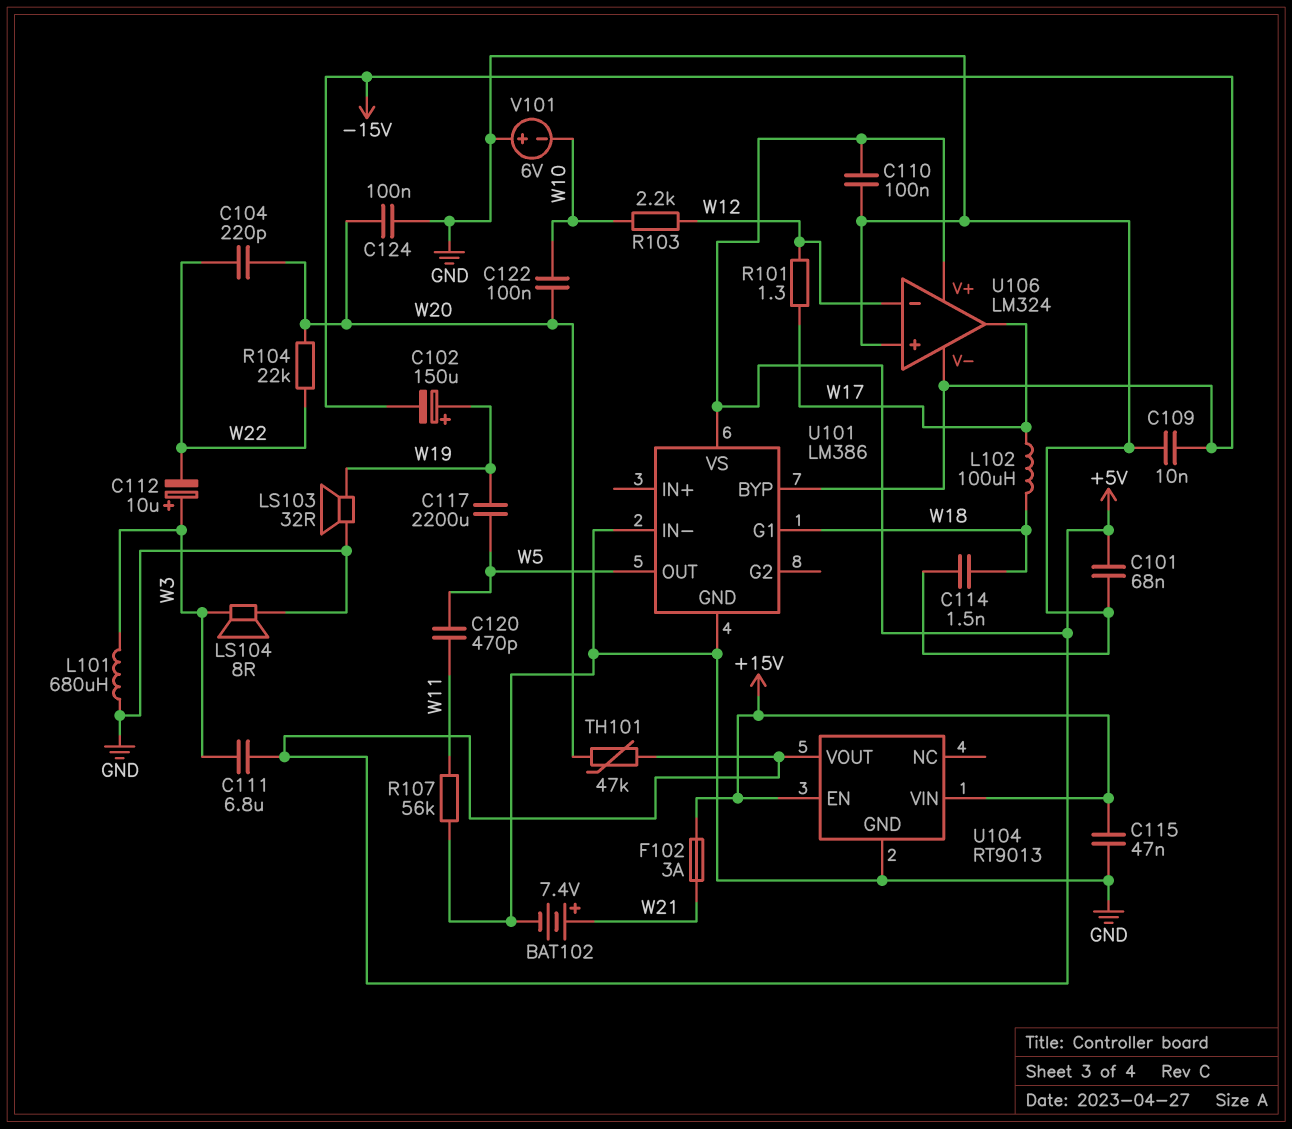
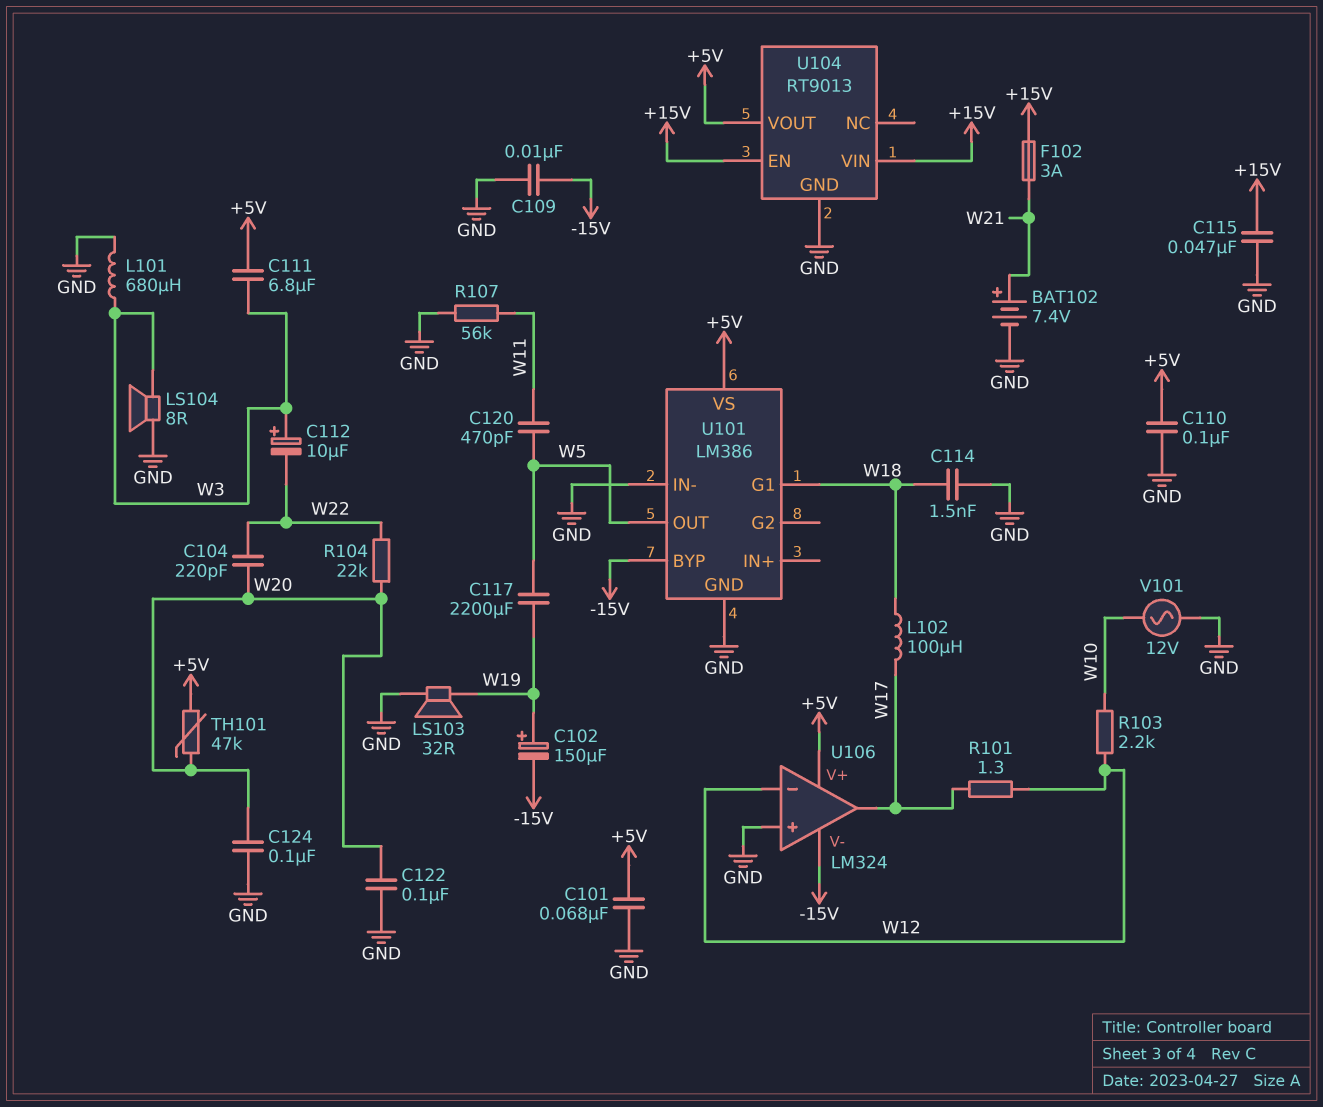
C122: 100nF (W10, W20) -> 100nF (GND, W20)
V101: 6V (plus GND, minus W10) -> AC 12V (GND, W10)

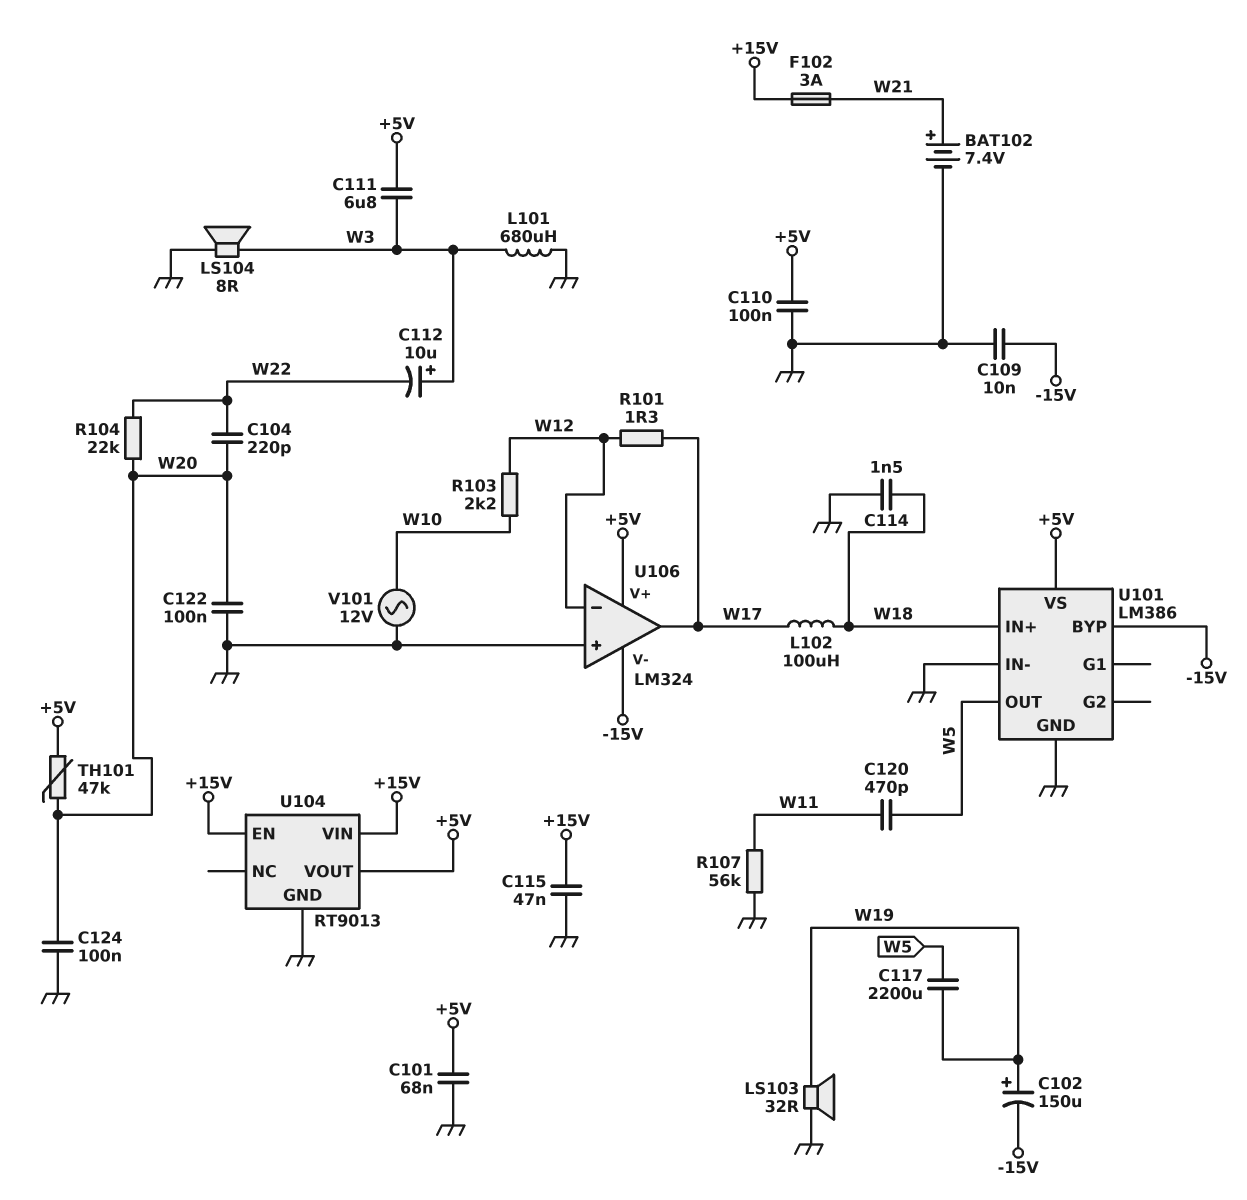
U101 pin G1: W18 -> none
U101 pin IN+: none -> W18

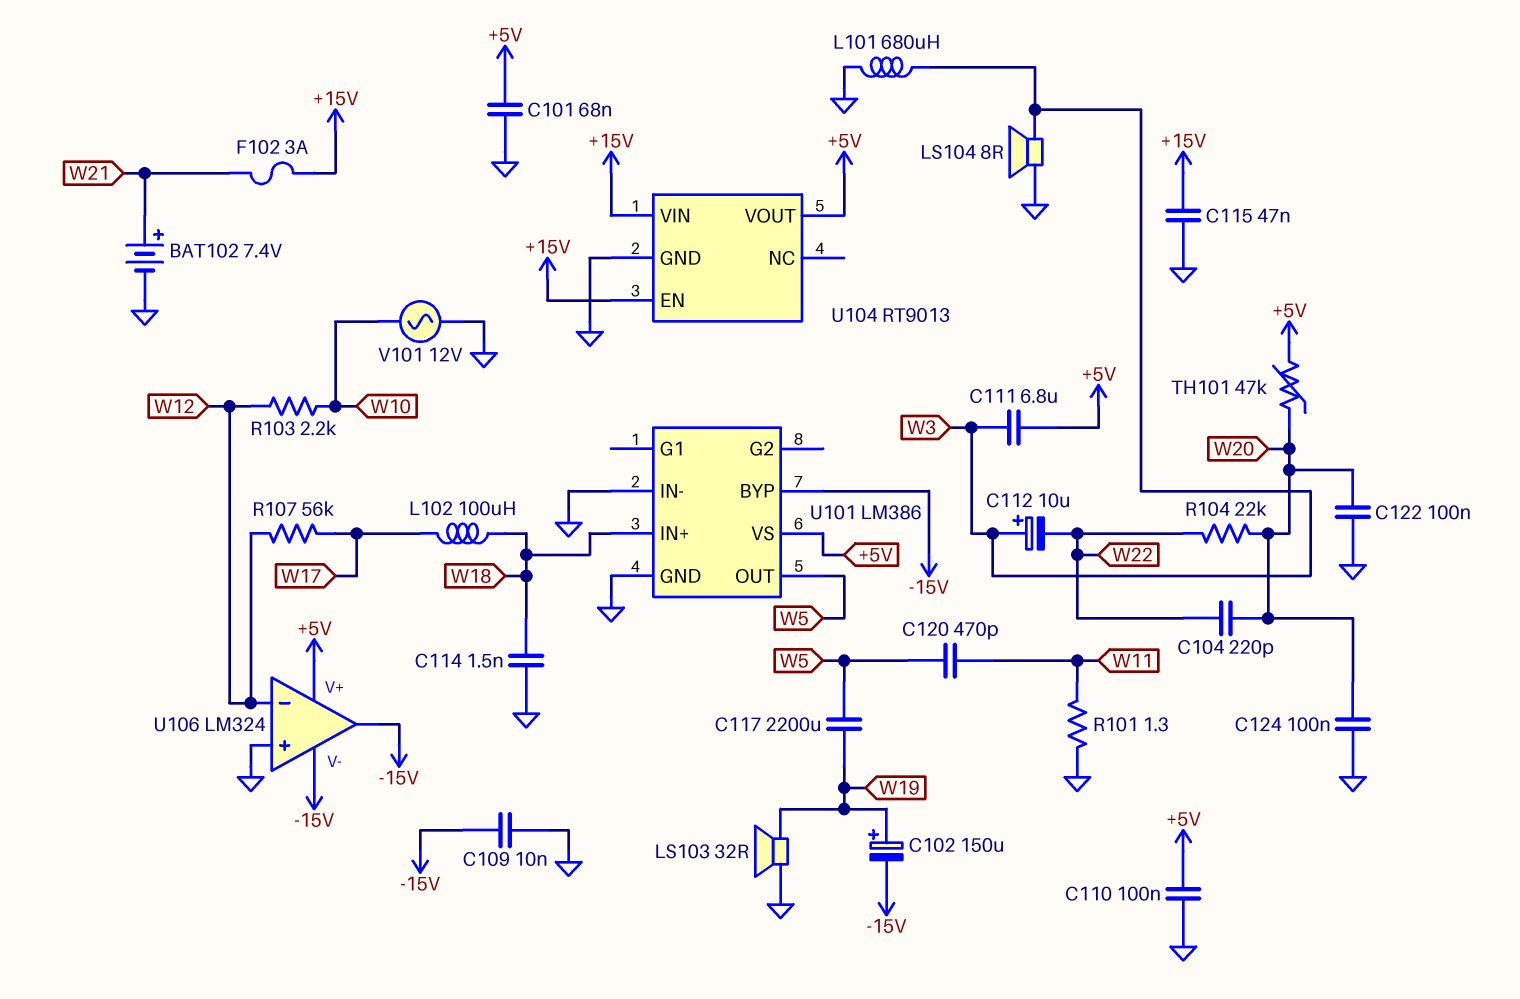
R101: 1.3 (W12, W17) -> 1.3 (GND, W11)
R107: 56k (GND, W11) -> 56k (W12, W17)
U106 pin out: W17 -> -15V

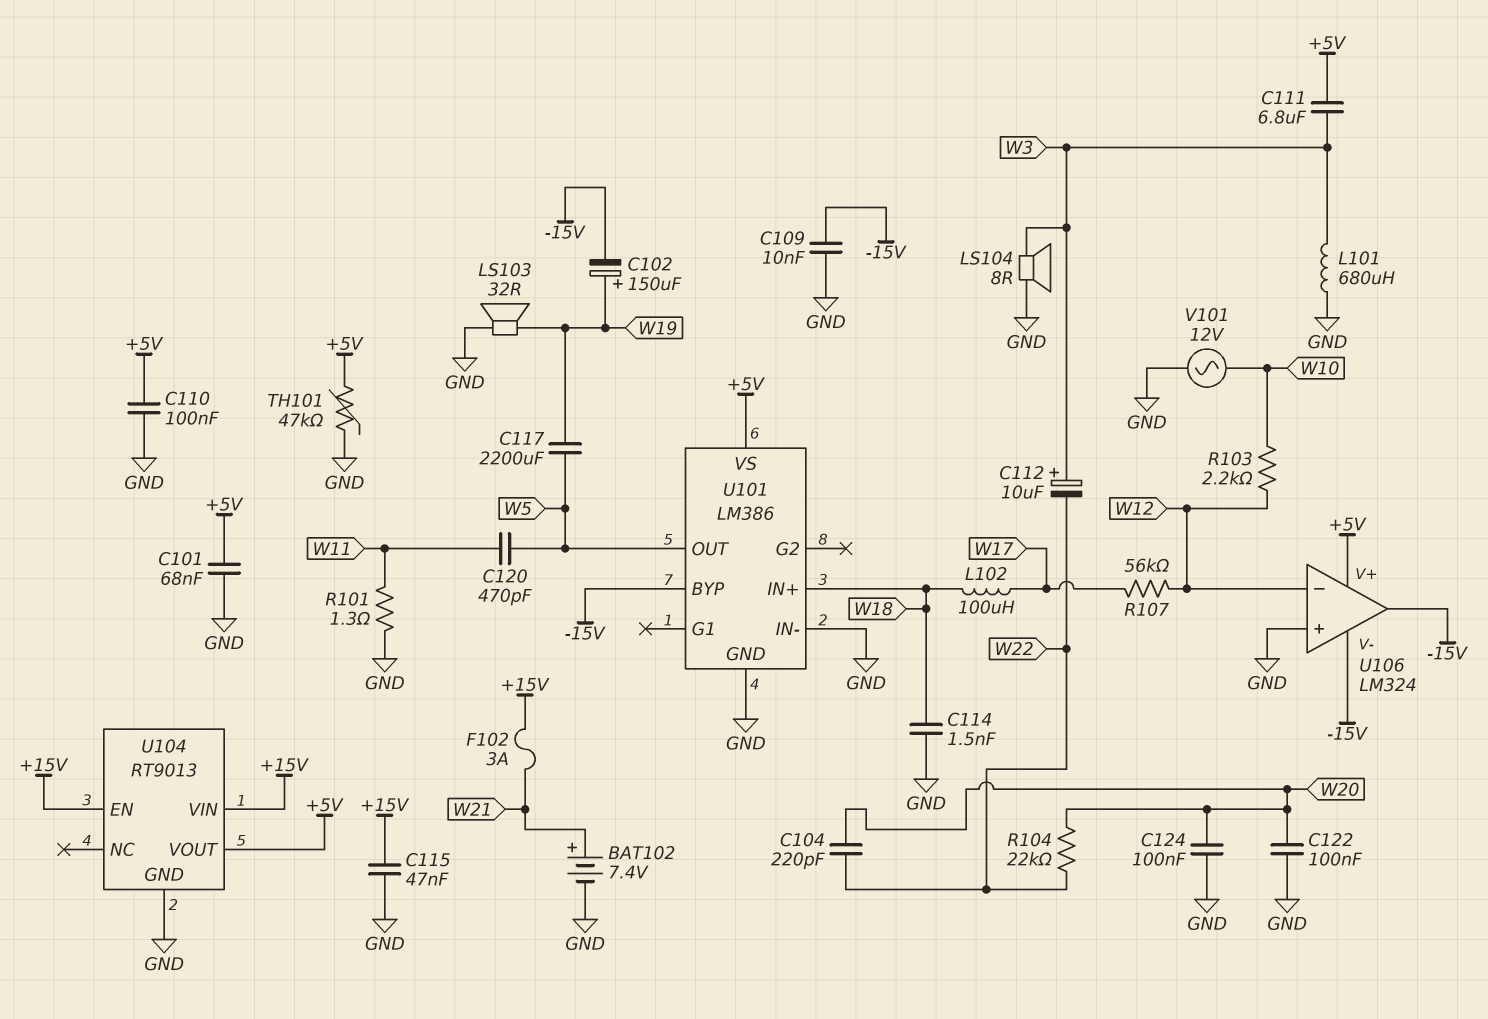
TH101: 47k (+5V, W20) -> 47k (+5V, GND)

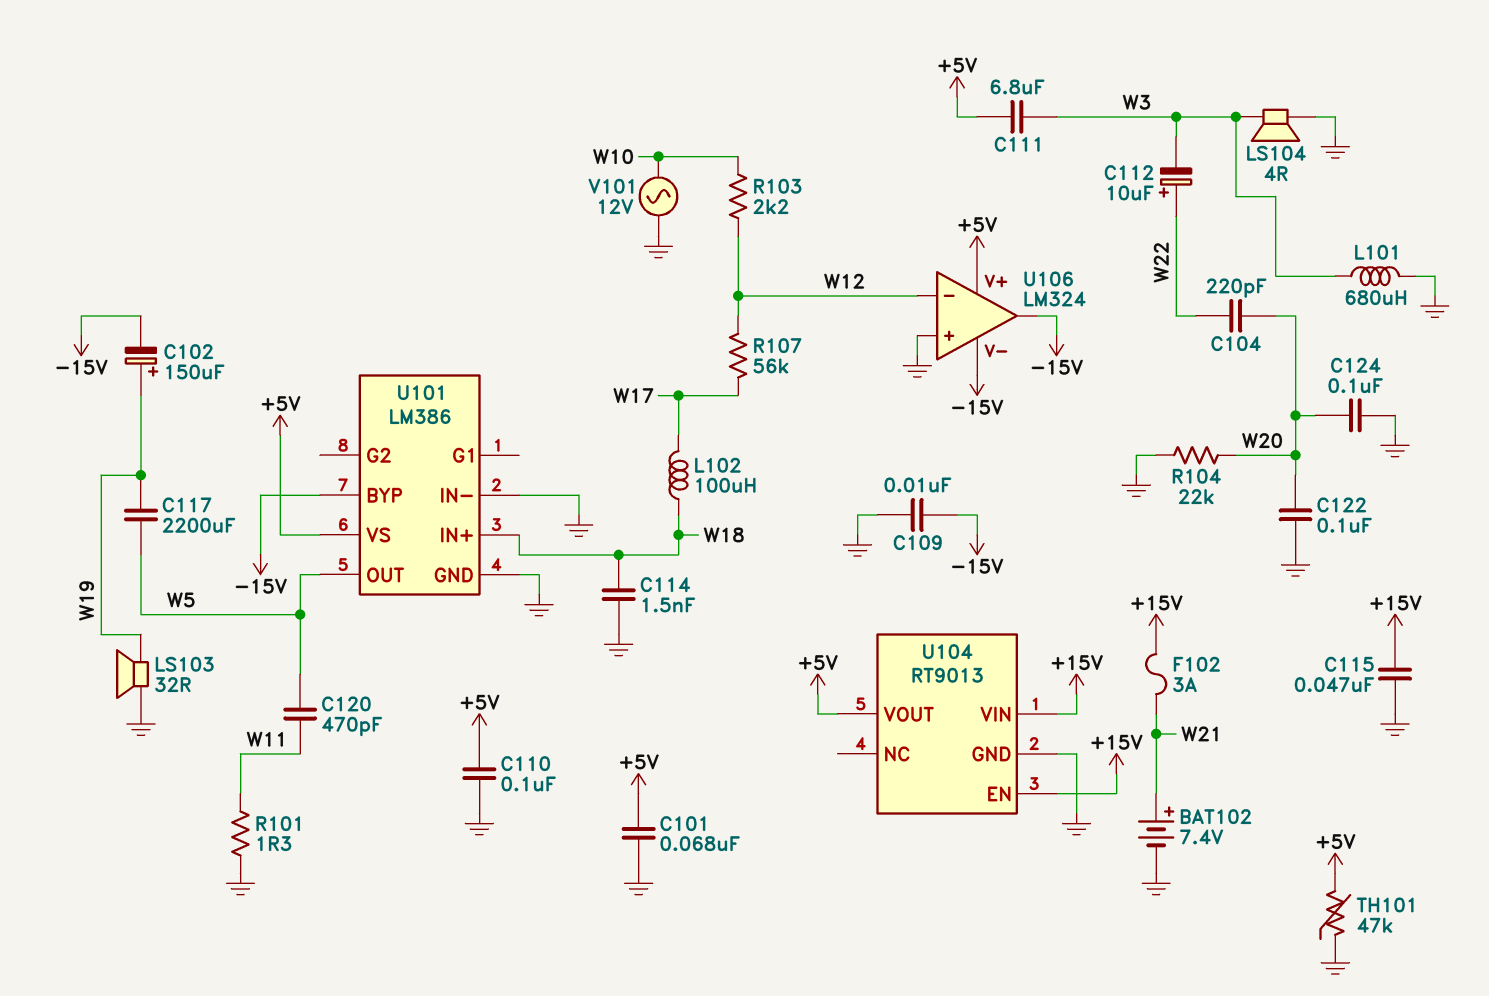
C112: 10uF (plus W3, minus W22) -> 10uF (plus W22, minus W3)
LS104: speaker 8R (GND, W3) -> speaker 4R (GND, W3)
R104: 22k (W20, W22) -> 22k (GND, W20)

